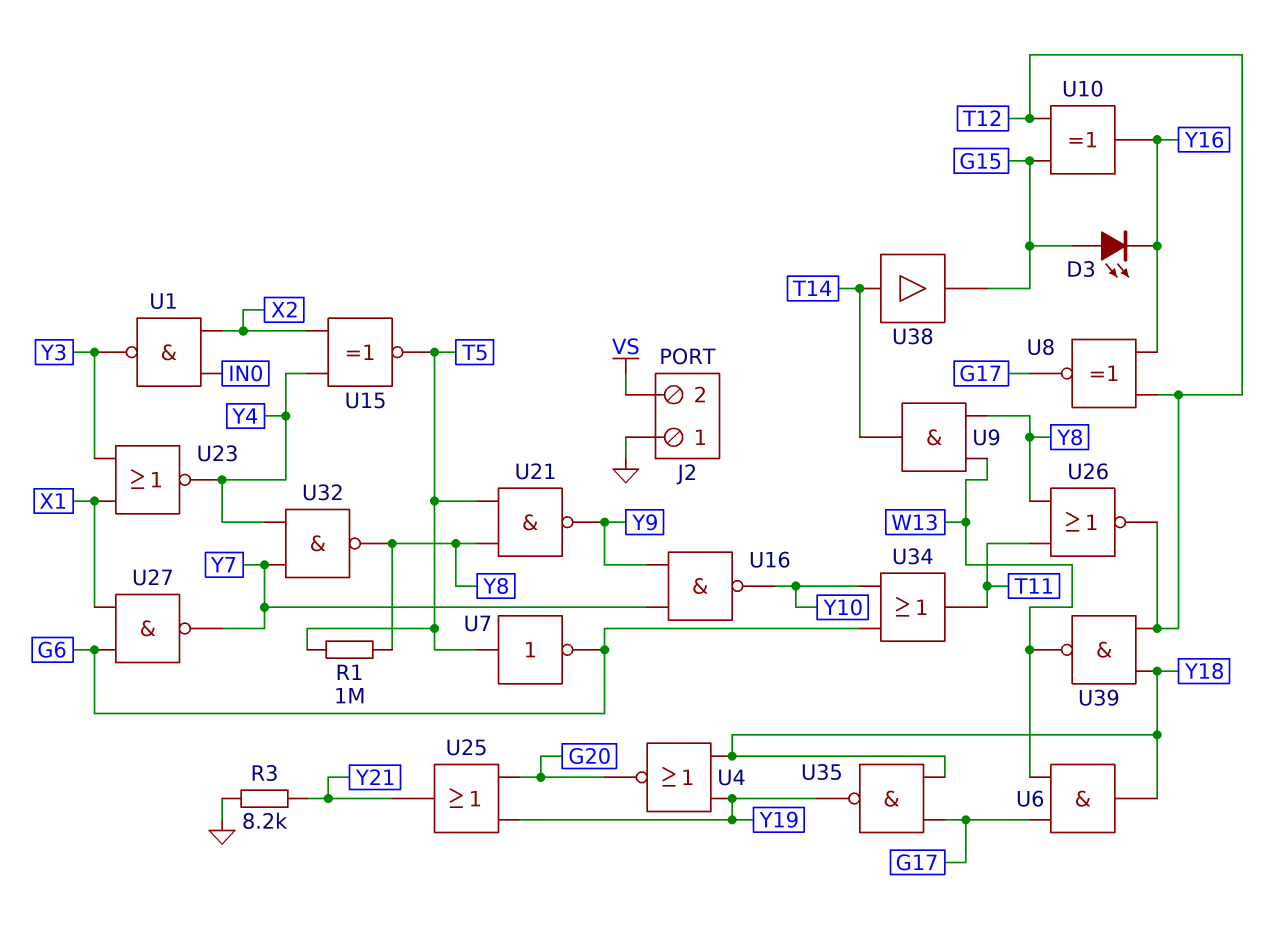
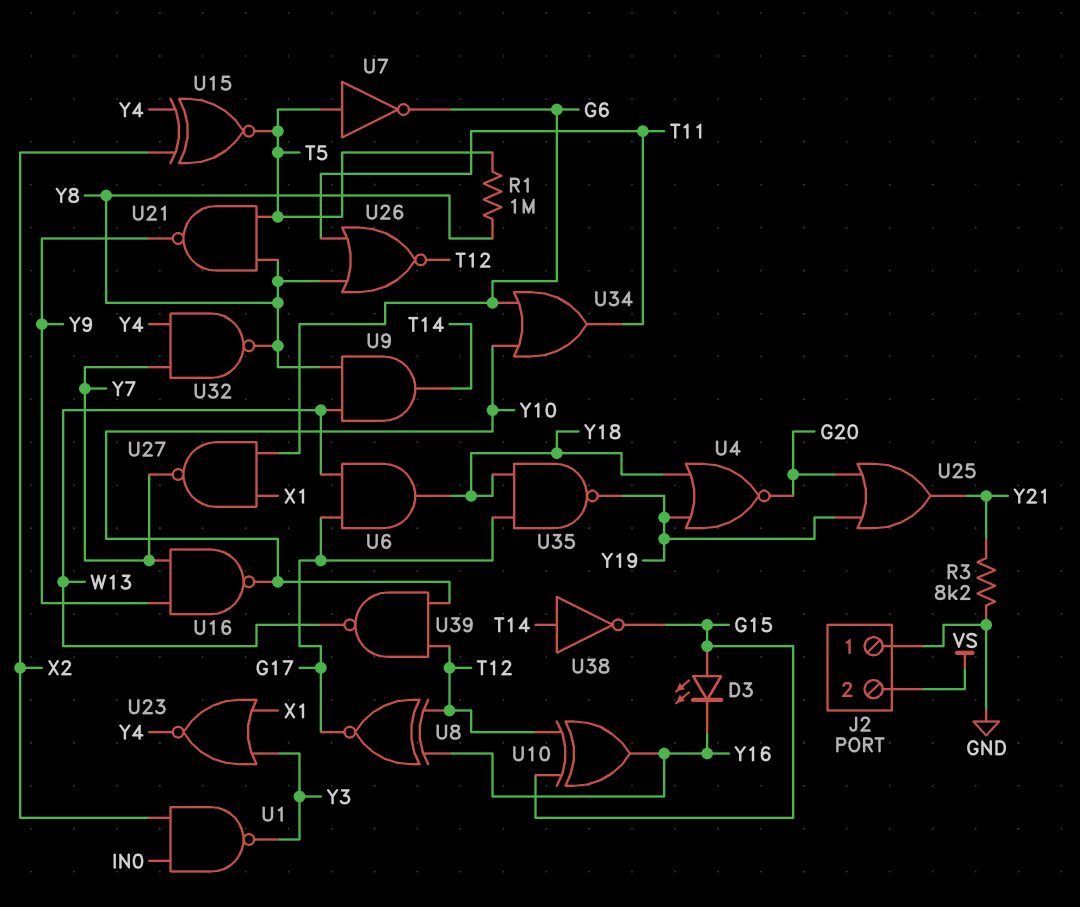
U38: buffer (in T14, out G15) -> NOT (in T14, out G15)
U39: NAND (in T12, in Y18, out W13) -> NAND (in T12, in Y10, out W13)

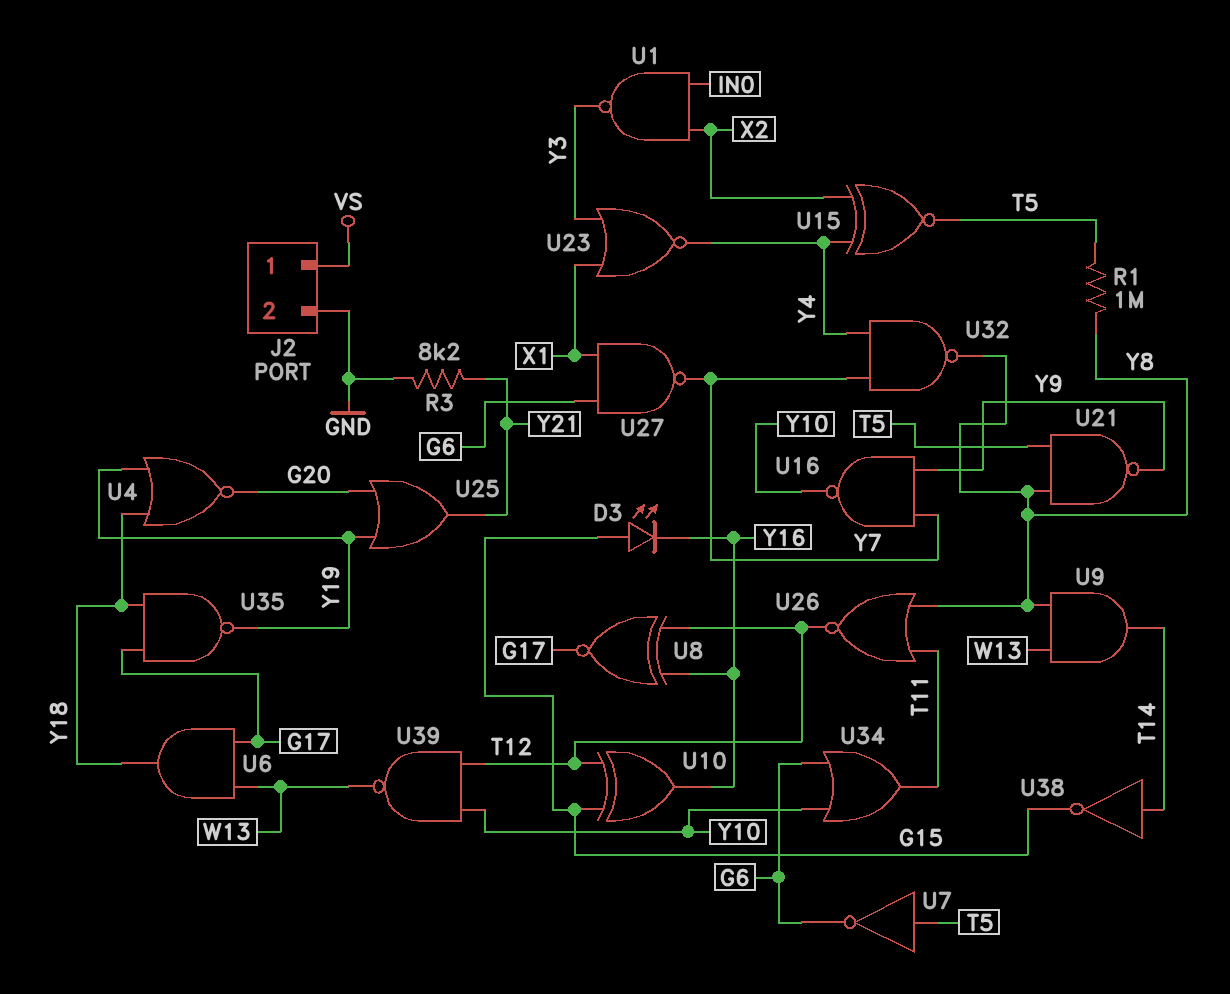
J2 pin 1: GND -> VS
J2 pin 2: VS -> GND

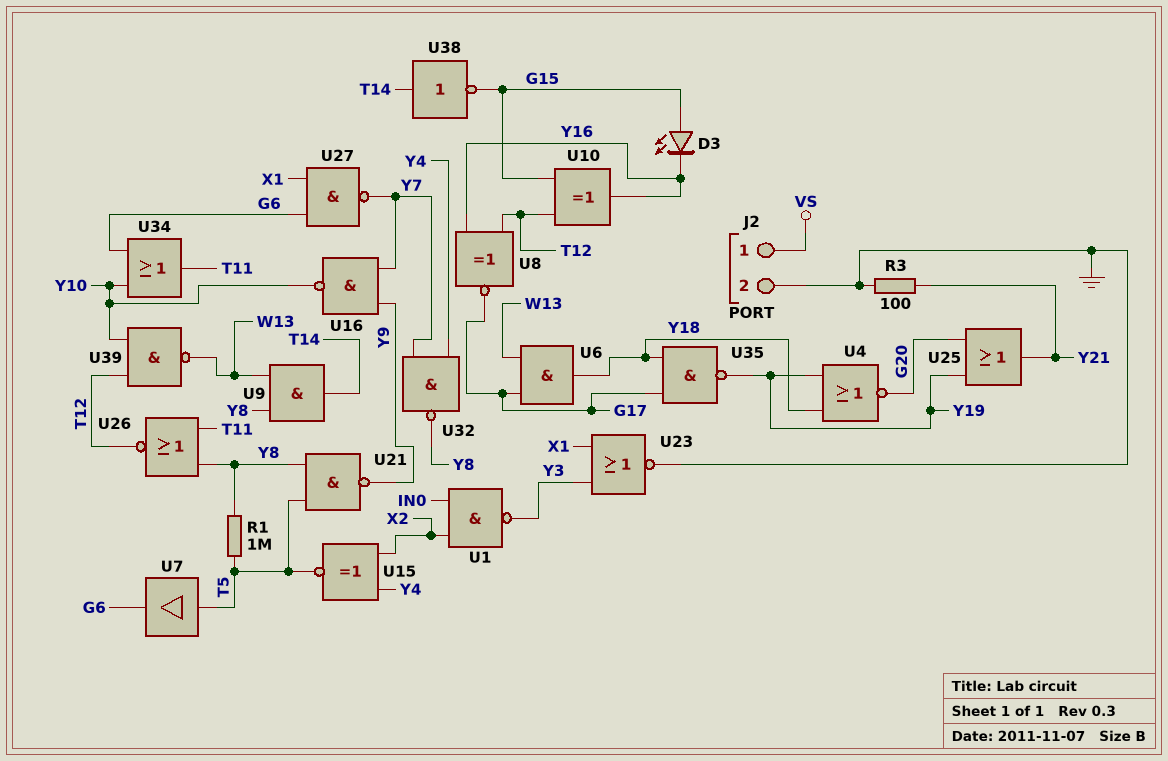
R3: 8.2k (GND, Y21) -> 100 (GND, Y21)
U7: NOT (in T5, out G6) -> buffer (in T5, out G6)
U23: NOR (in X1, in Y3, out Y4) -> NOR (in X1, in Y3, out GND)

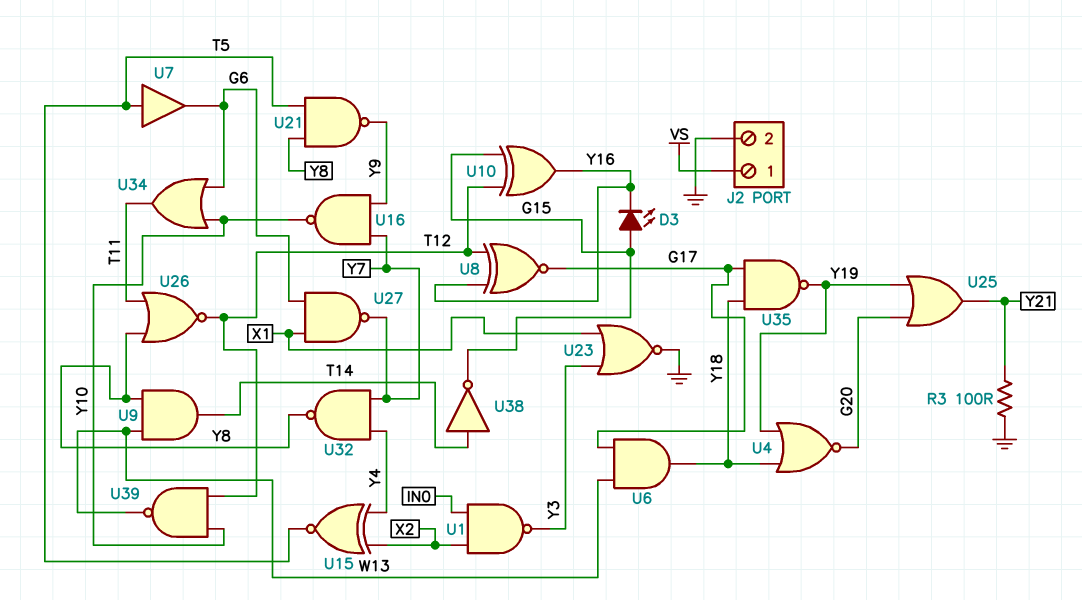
R1: 1M (T5, Y8) -> none

